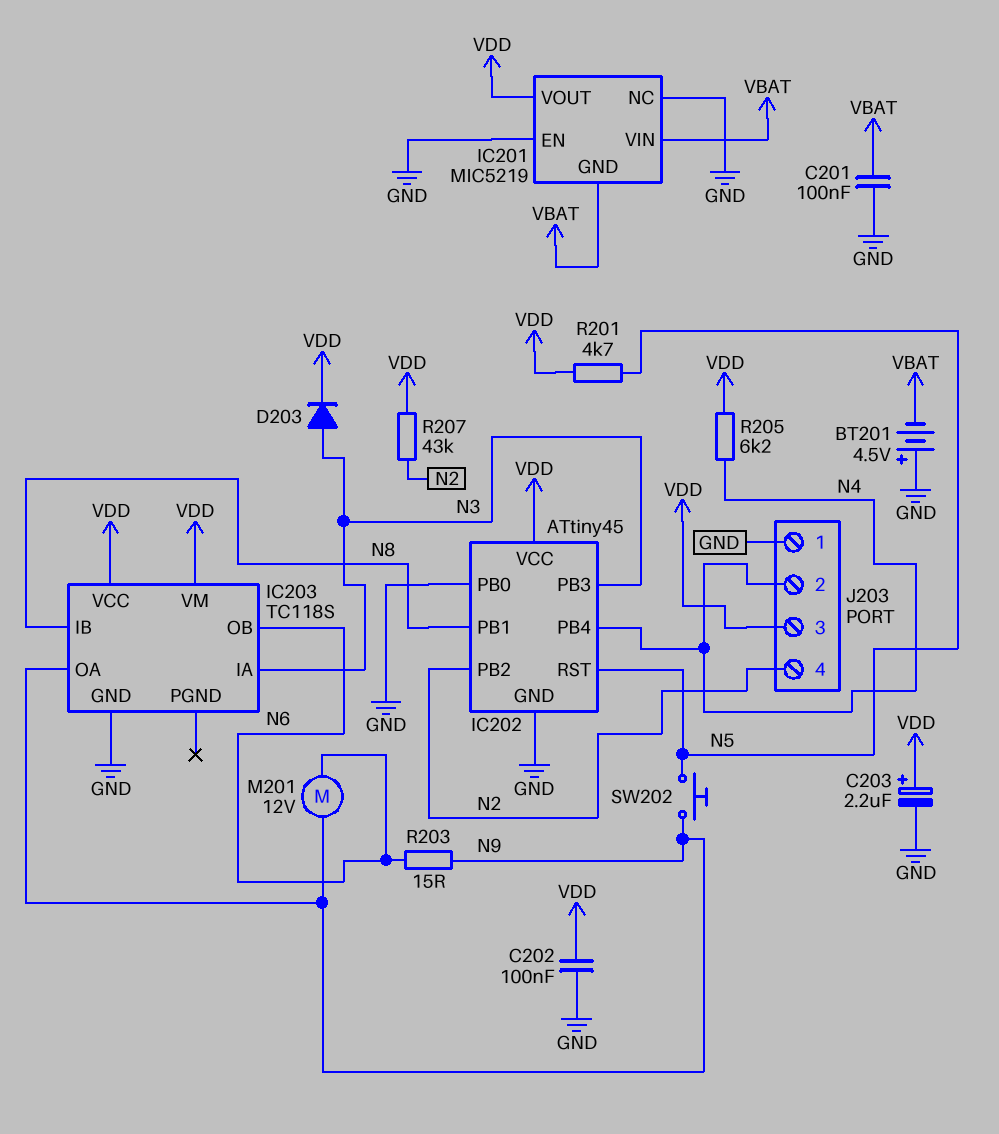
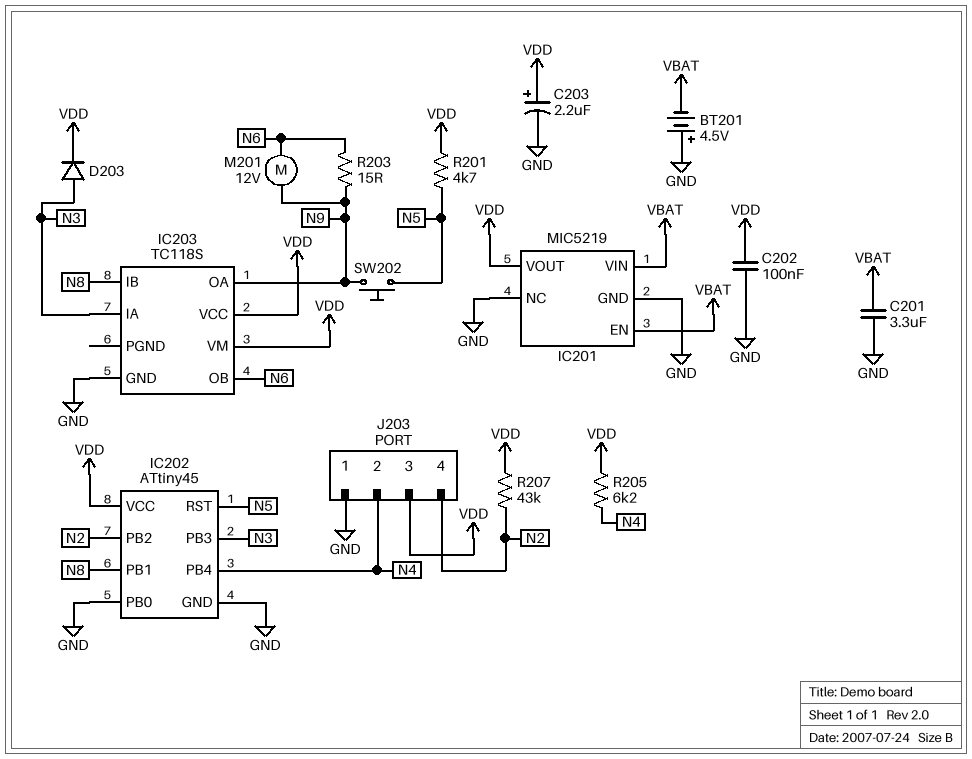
C201: 100nF (GND, VBAT) -> 3.3uF (GND, VBAT)
IC201 pin EN: GND -> VBAT
IC201 pin GND: VBAT -> GND

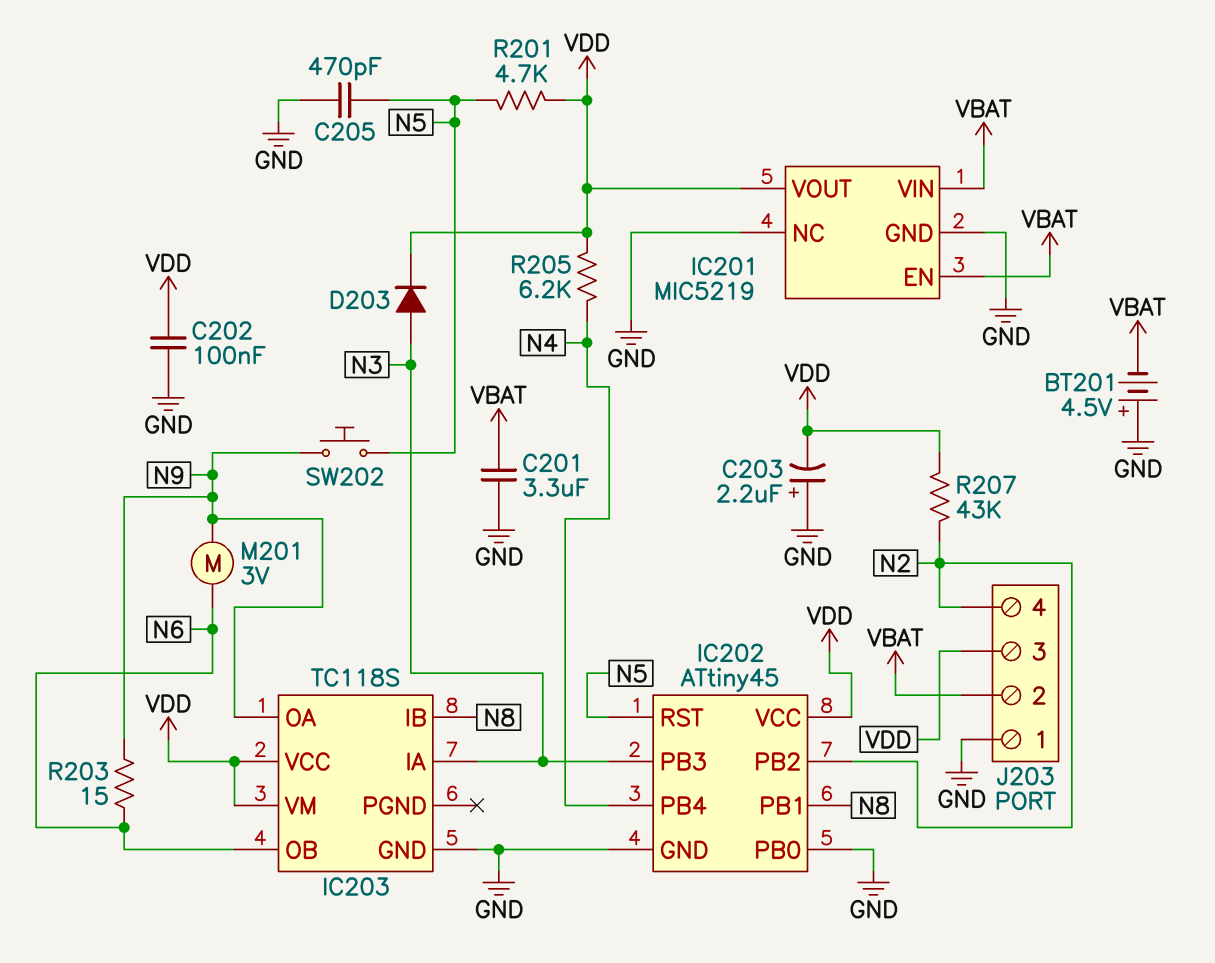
C203: 2.2uF (plus VDD, minus GND) -> 2.2uF (plus GND, minus VDD)
C205: none -> 470pF (GND, N5)
J203 pin 2: N4 -> VBAT
M201: motor 12V (N6, N9) -> motor 3V (N6, N9)

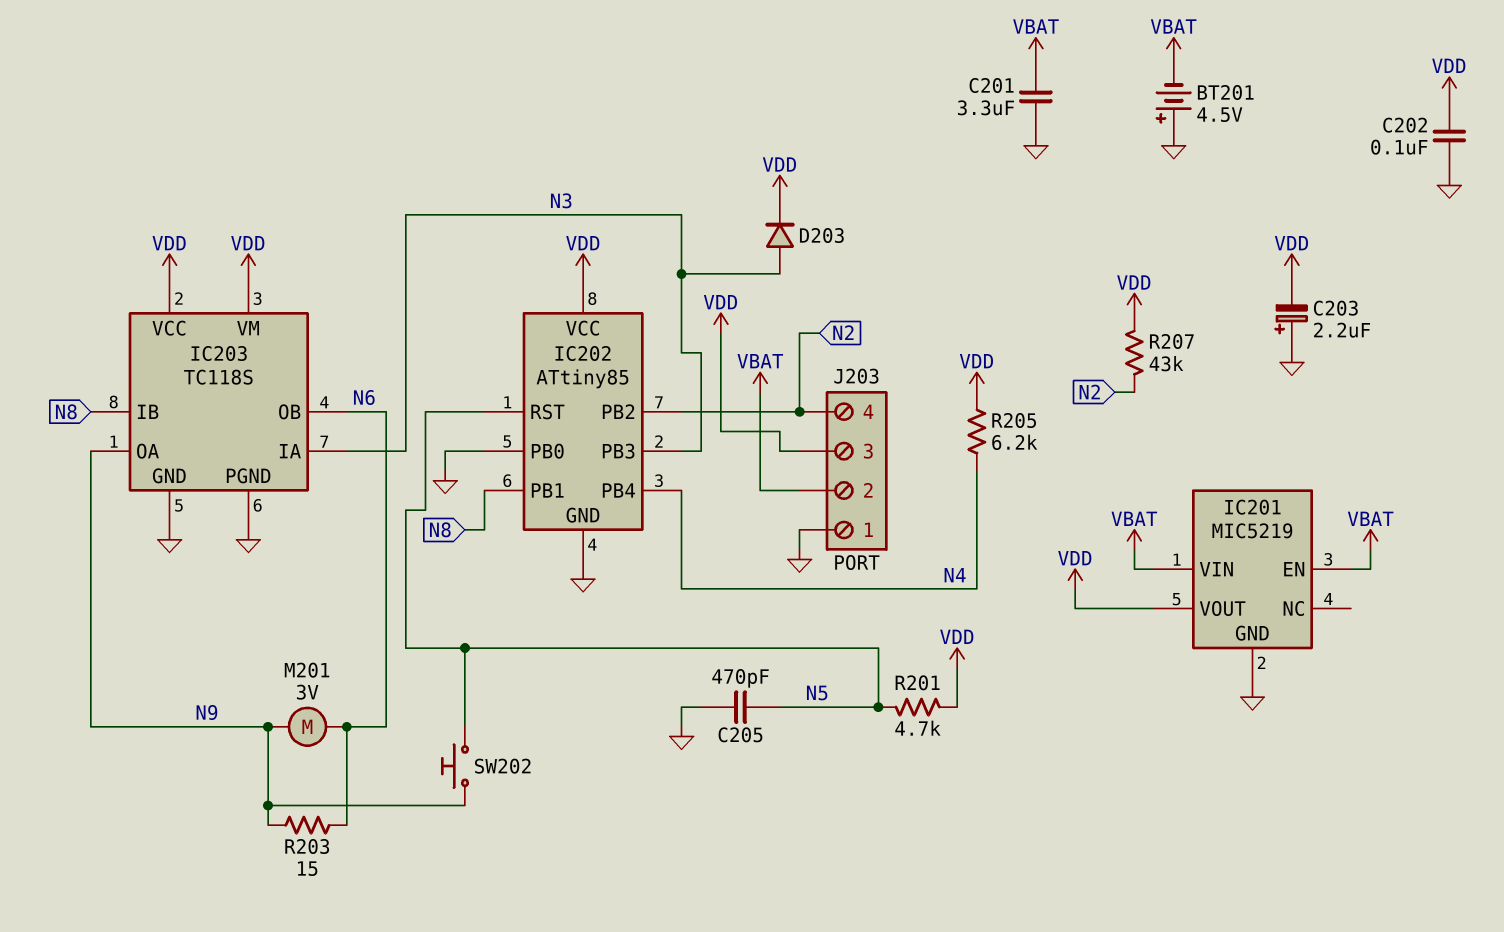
IC201 pin NC: GND -> none
IC202: ATtiny45 -> ATtiny85
IC203 pin PGND: none -> GND

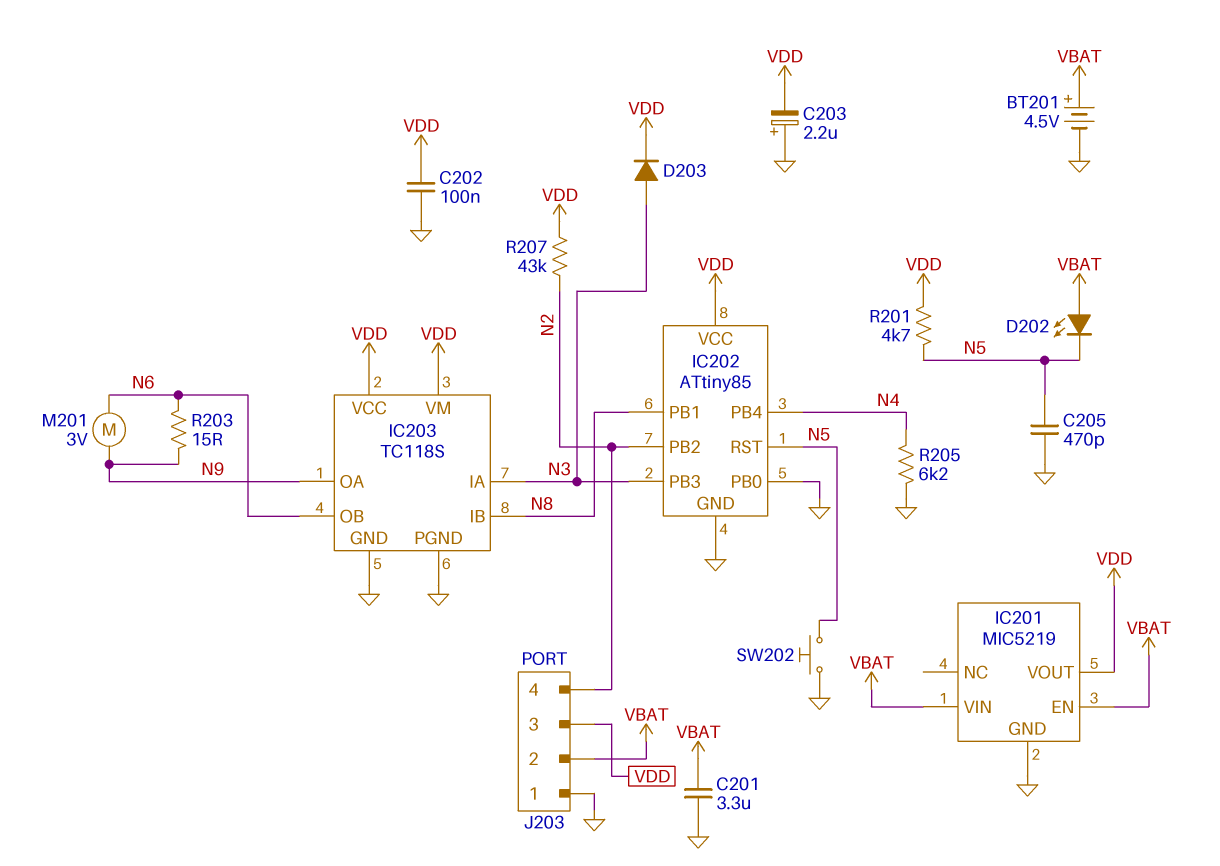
BT201: 4.5V (plus GND, minus VBAT) -> 4.5V (plus VBAT, minus GND)
D202: none -> LED (A VBAT, K N5)
R205: 6.2k (N4, VDD) -> 6.2k (GND, N4)
SW202: button (N5, N9) -> button (GND, N5)

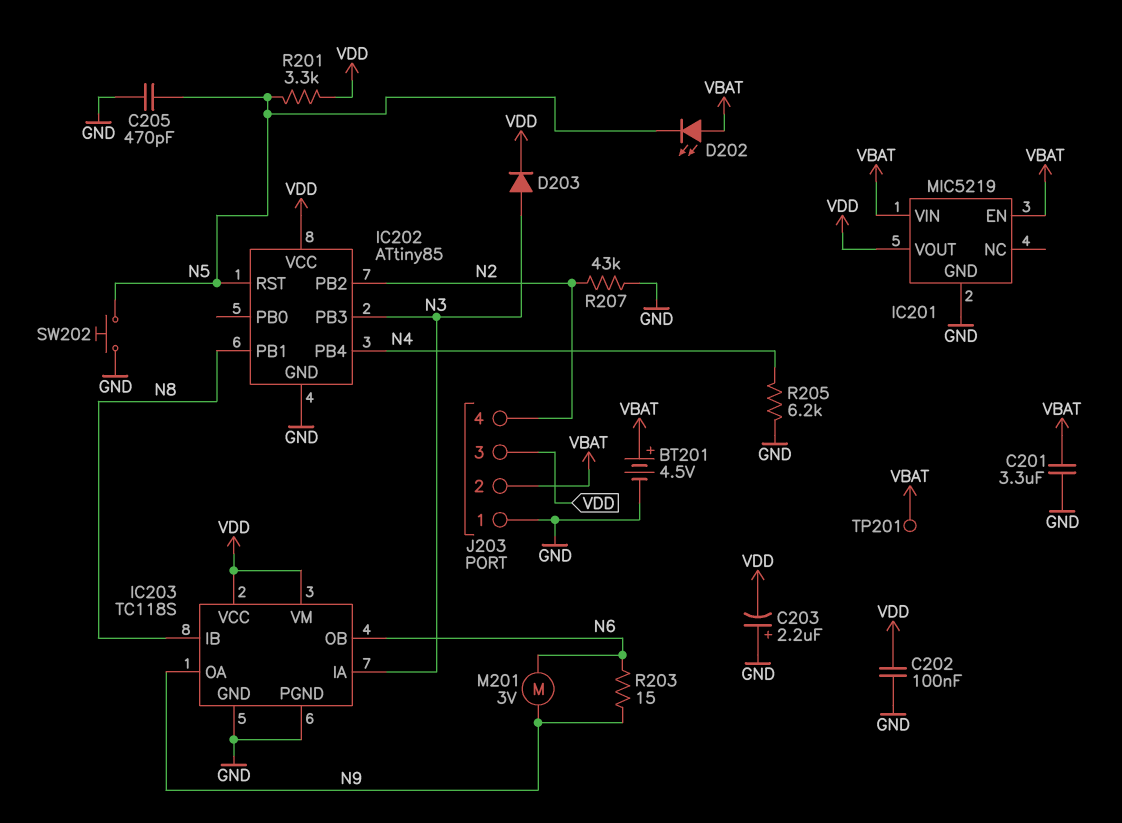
IC202 pin PB0: GND -> none
R201: 4.7k (N5, VDD) -> 3.3k (N5, VDD)
R207: 43k (N2, VDD) -> 43k (GND, N2)
TP201: none -> test point (VBAT)

